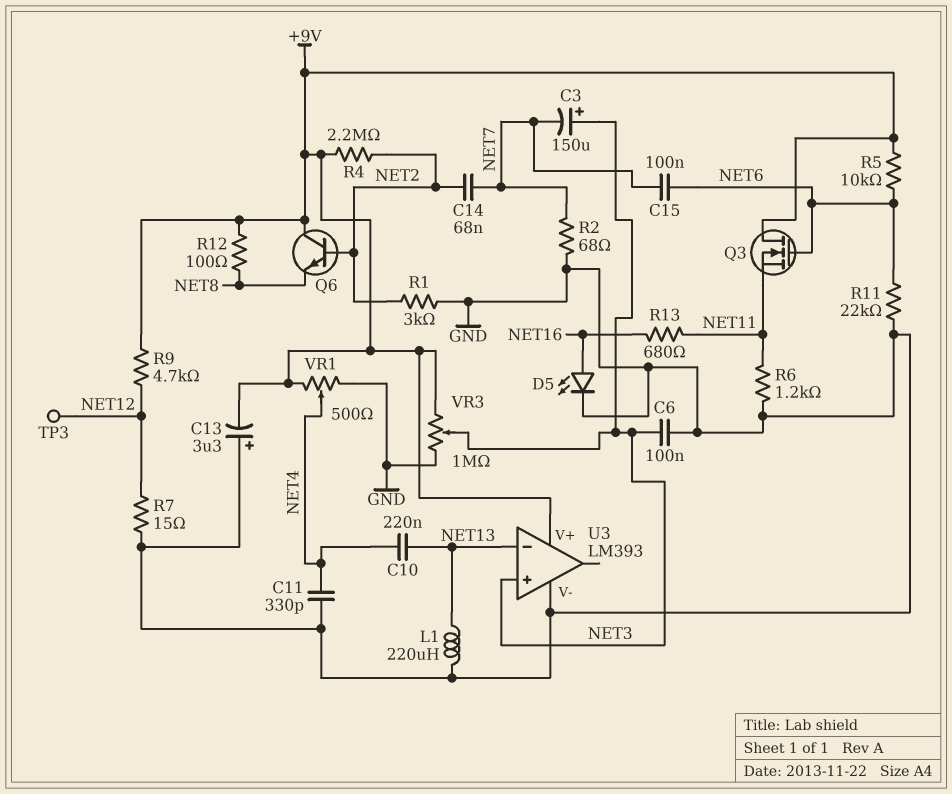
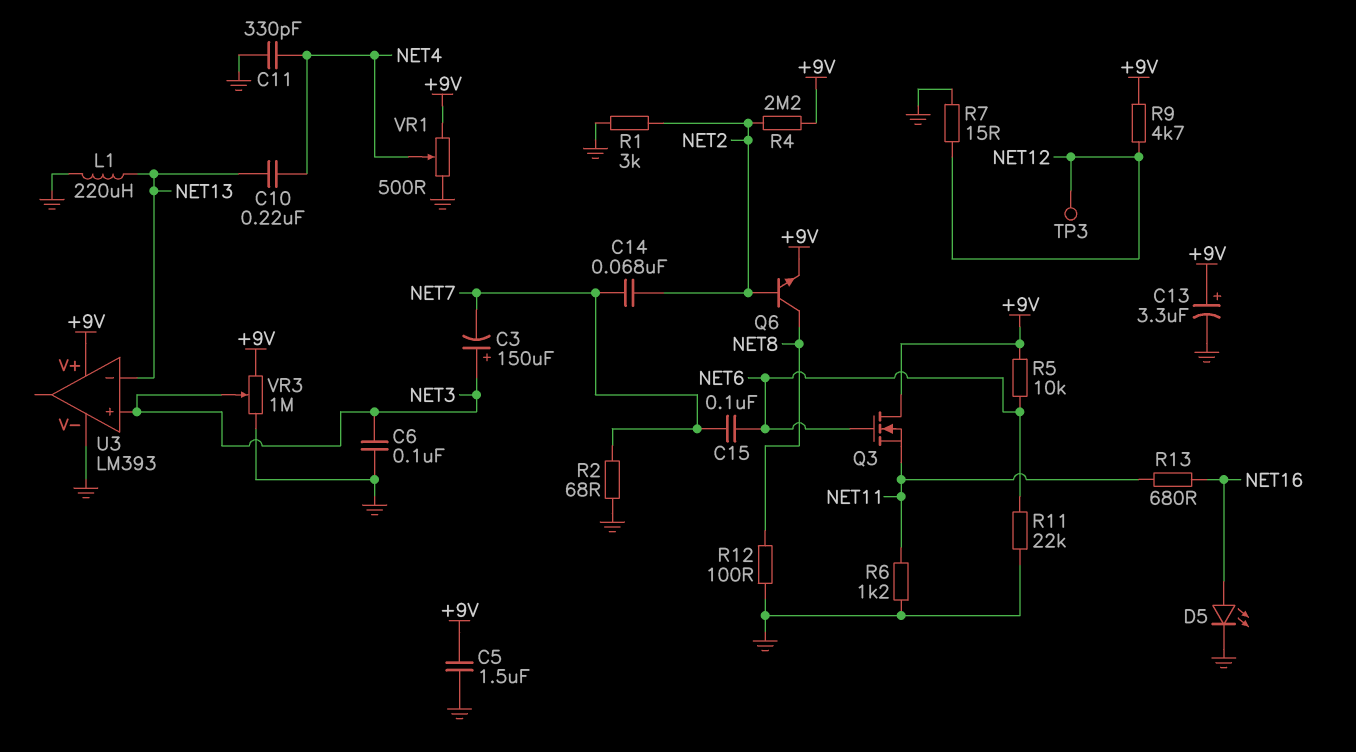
C5: none -> 1.5uF (+9V, GND)
C13: 3.3uF (plus GND, minus +9V) -> 3.3uF (plus +9V, minus GND)
Q6: NPN (B NET2, C +9V, E NET8) -> NPN (B NET2, C NET8, E +9V)
R12: 100 (+9V, NET8) -> 100 (GND, NET8)

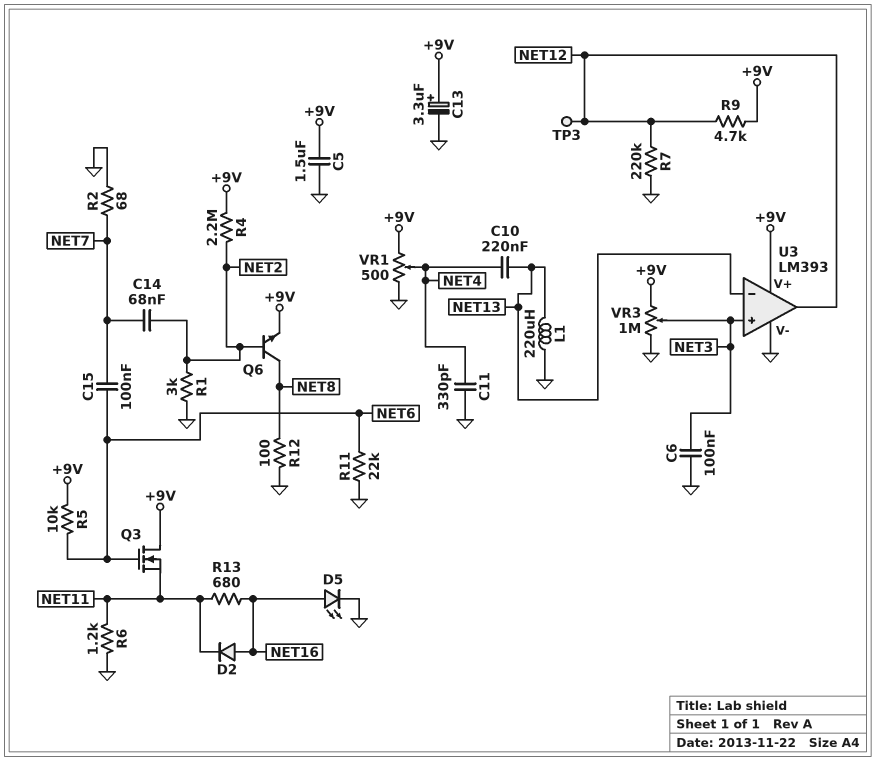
C3: 150uF (plus NET3, minus NET7) -> none
D2: none -> diode (A NET16, K NET11)
R7: 15 (GND, NET12) -> 220k (GND, NET12)
U3 pin out: none -> NET12

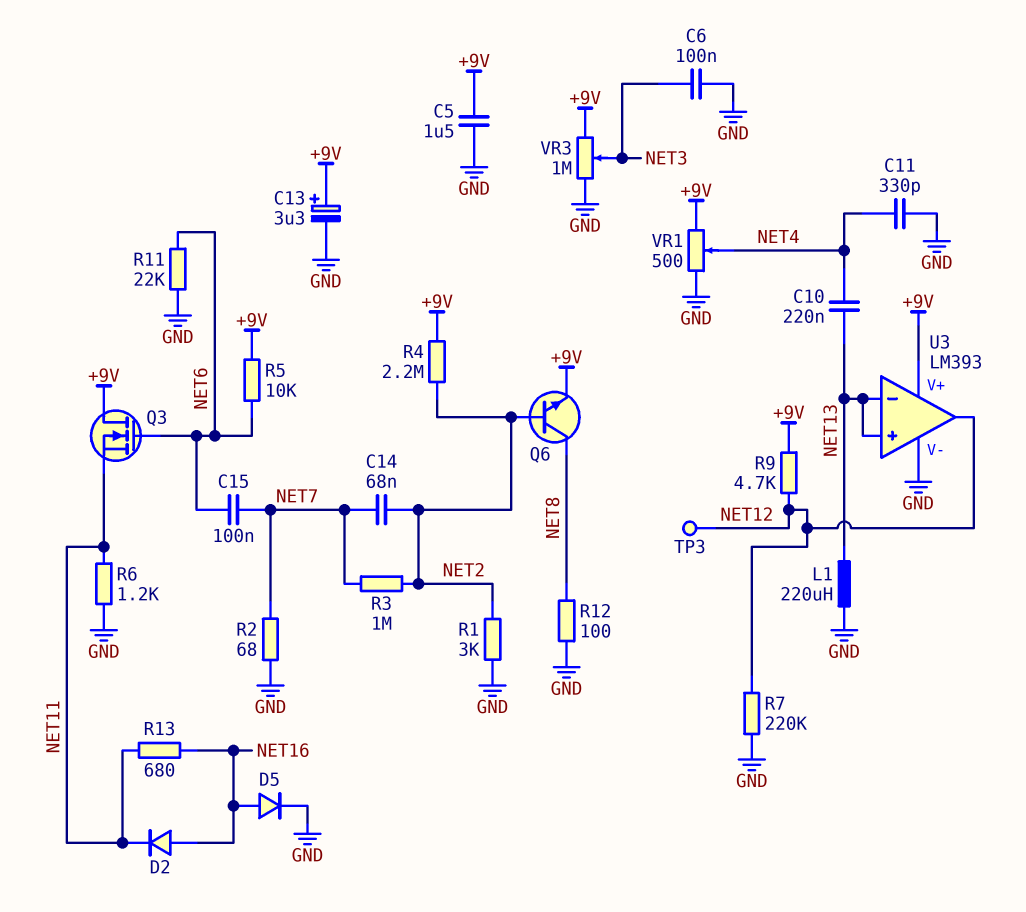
D5: LED (A NET16, K GND) -> diode (A NET16, K GND)
R3: none -> 1M (NET2, NET7)
U3 pin in+: NET3 -> NET13

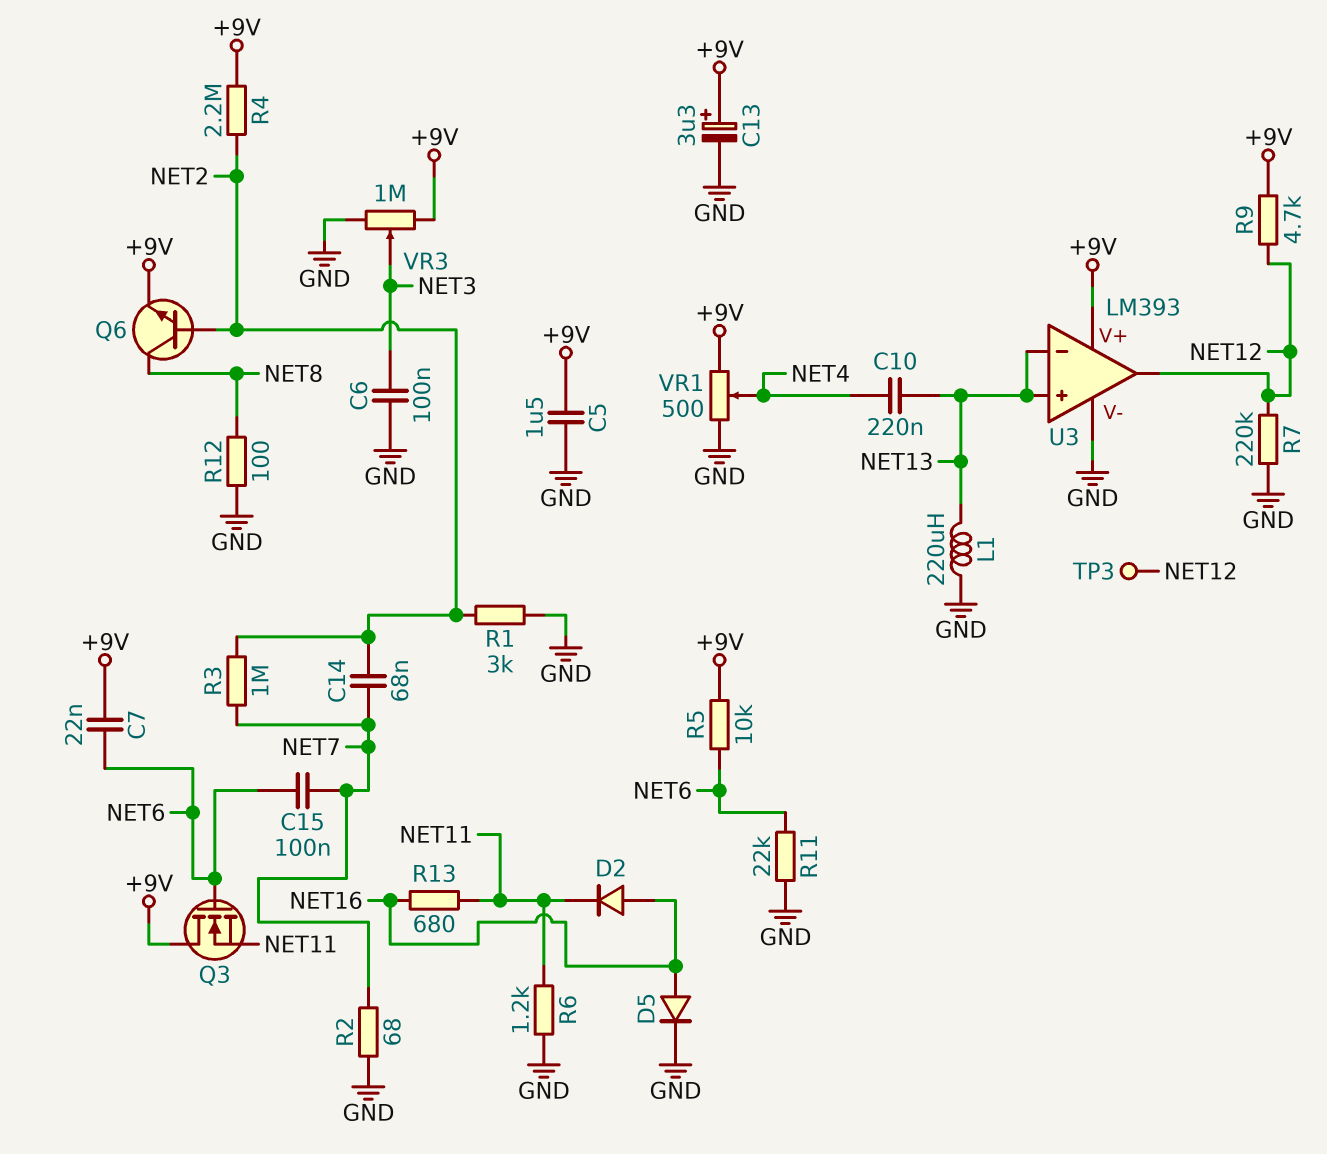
C7: none -> 22nF (+9V, NET6)
C11: 330pF (GND, NET4) -> none

